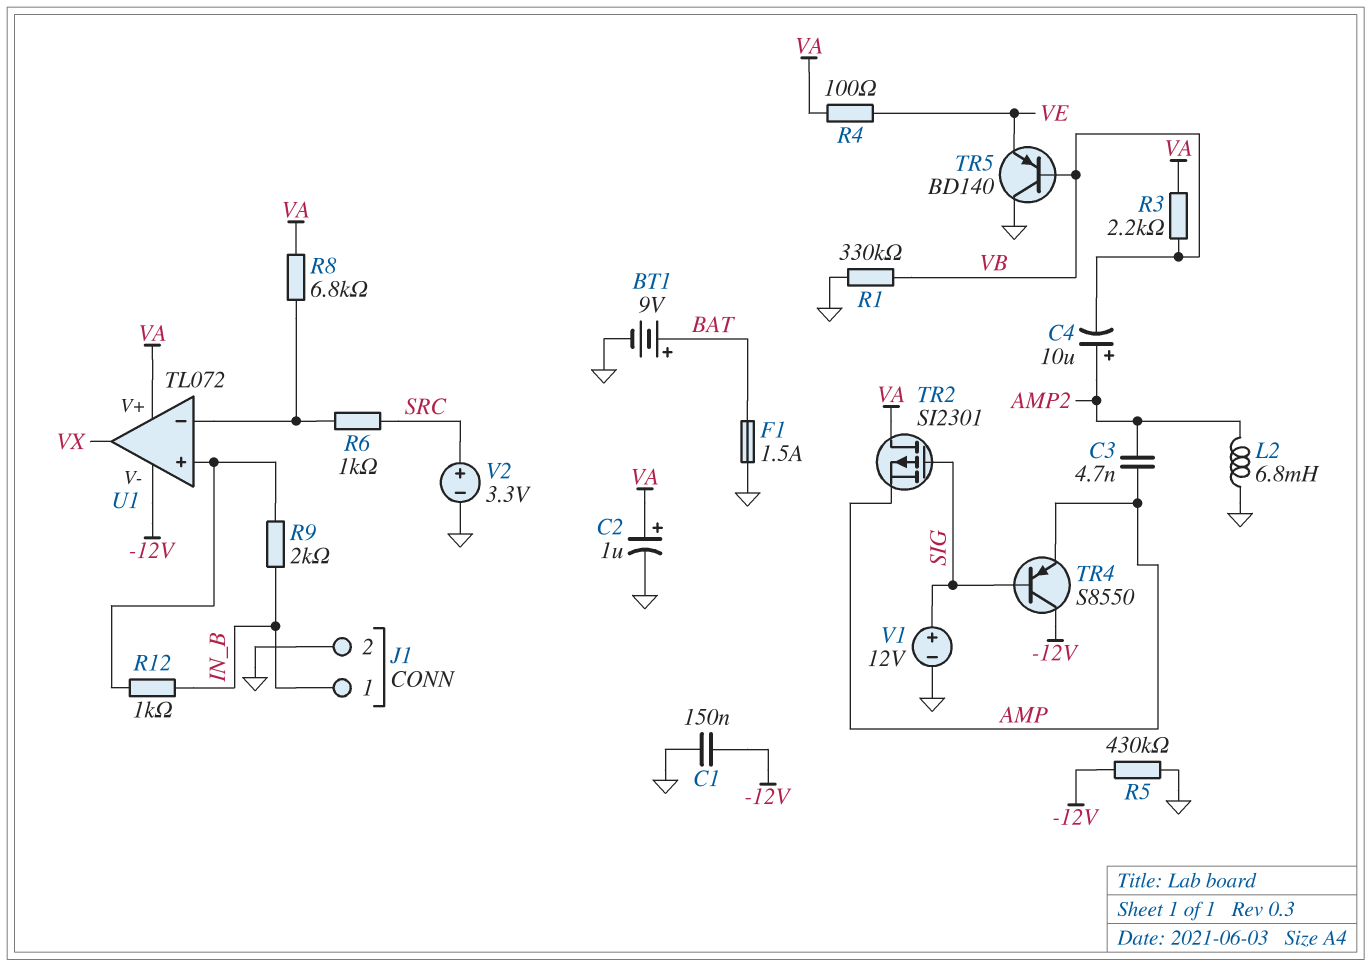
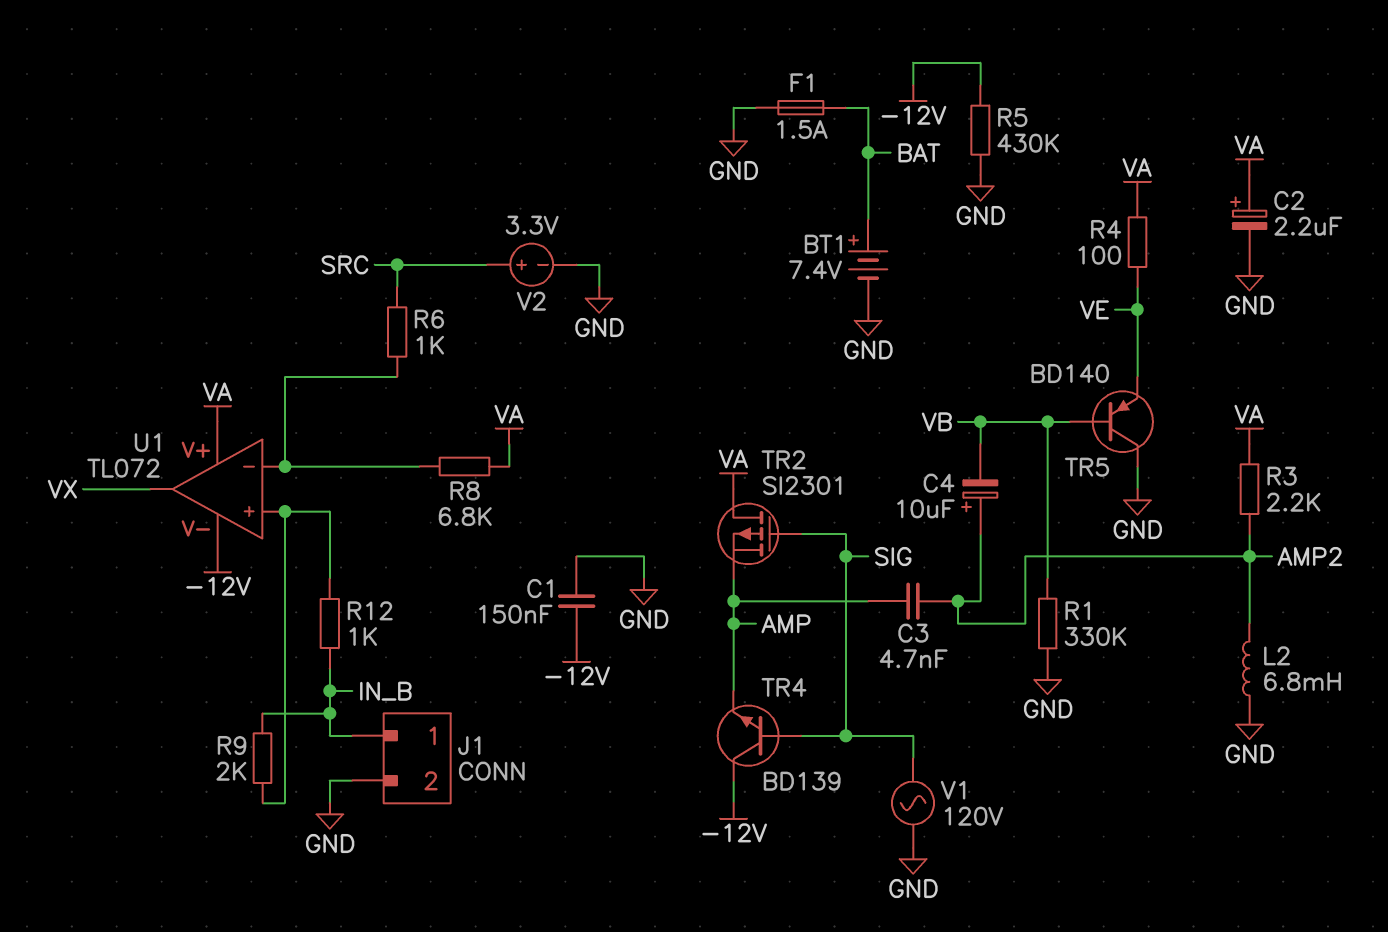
BT1: 9V (plus BAT, minus GND) -> 7.4V (plus BAT, minus GND)
C2: 1uF (plus VA, minus GND) -> 2.2uF (plus VA, minus GND)
R3: 2.2k (VA, VB) -> 2.2k (AMP2, VA)
TR4: PNP S8550 (B SIG, C -12V, E AMP) -> NPN BD139 (B SIG, C -12V, E AMP)
V1: 12V (plus SIG, minus GND) -> AC 120V (GND, SIG)

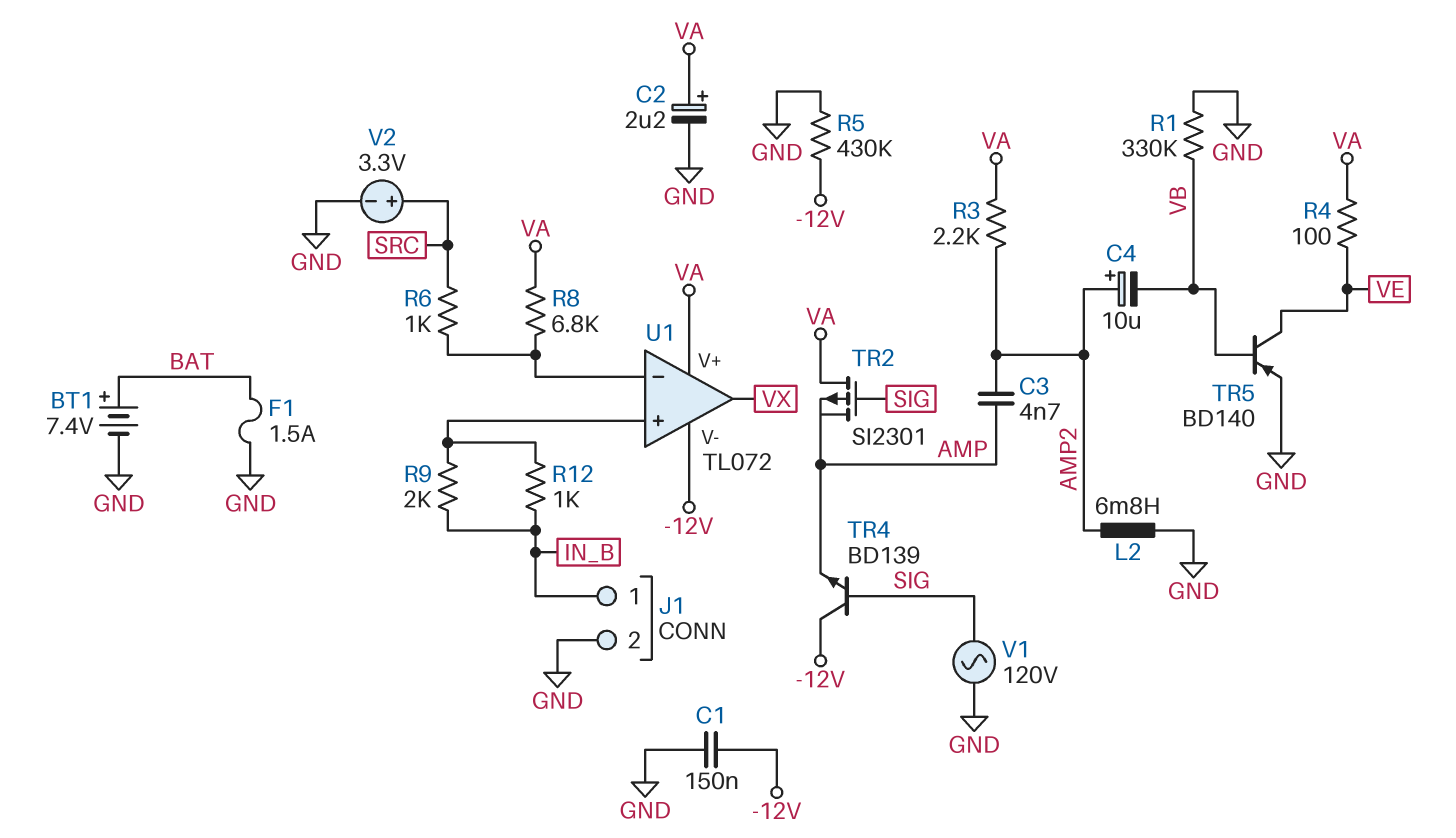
TR5: PNP BD140 (B VB, C GND, E VE) -> PNP BD140 (B VB, C VE, E GND)

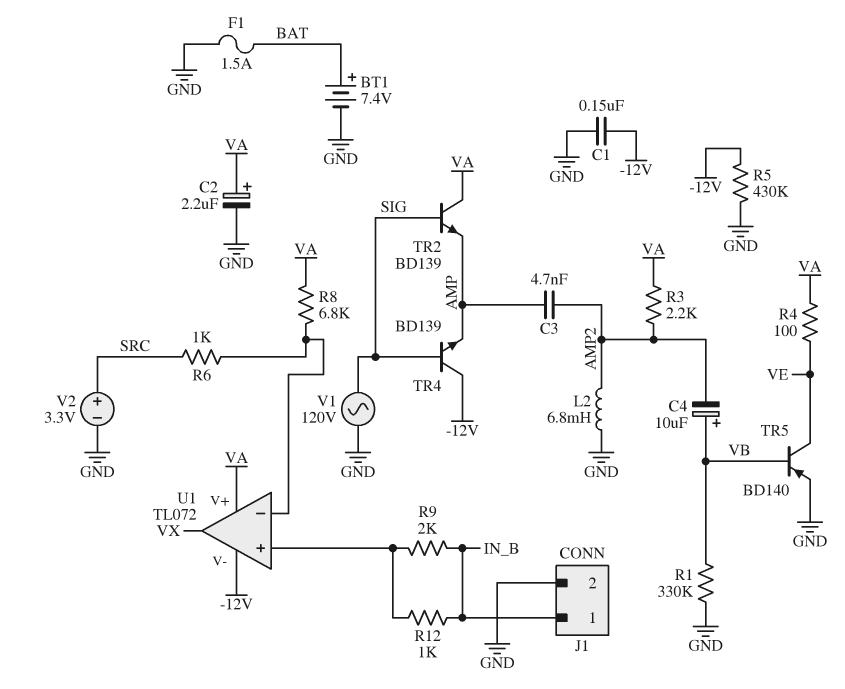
C4: 10uF (plus AMP2, minus VB) -> 10uF (plus VB, minus AMP2)
TR2: PMOS SI2301 (G SIG, D VA, S AMP) -> NPN BD139 (B SIG, C VA, E AMP)

